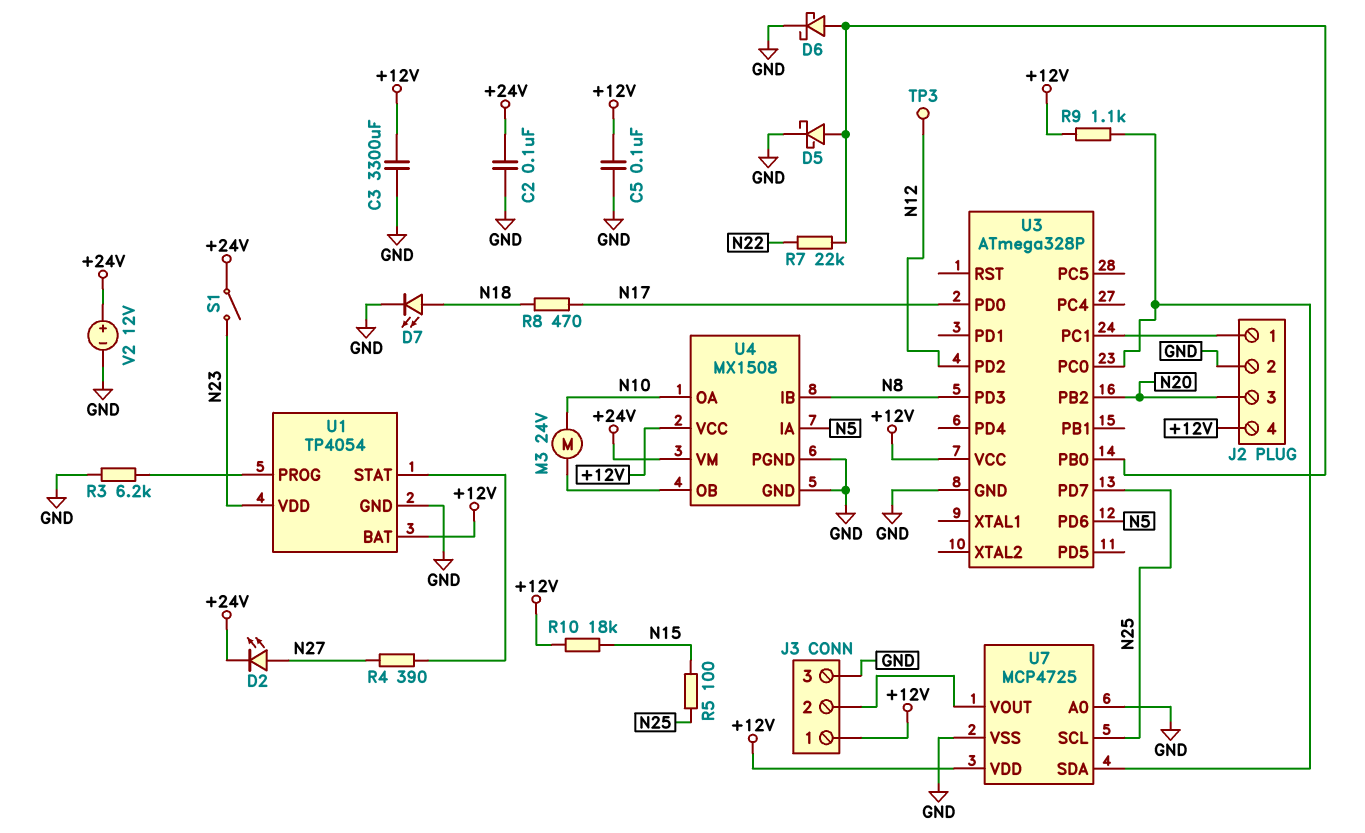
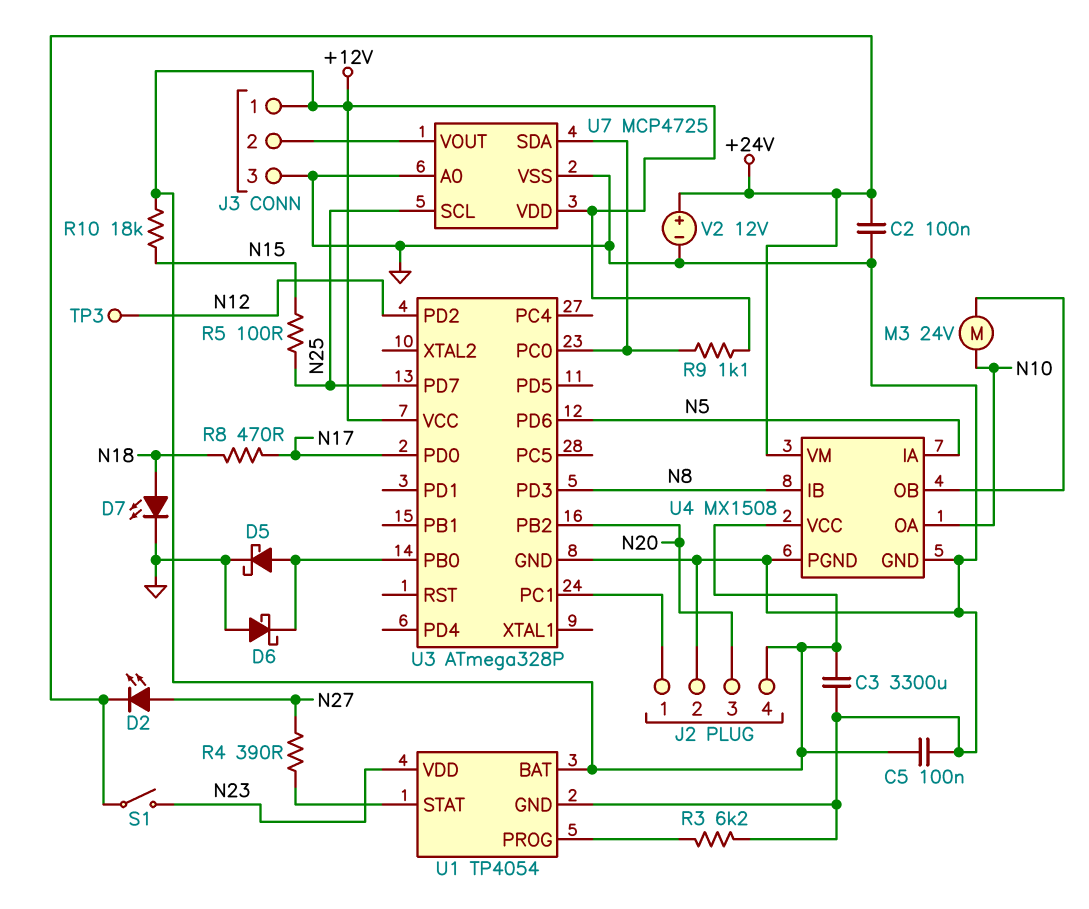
D6: schottky (A U3/PB0, K GND) -> schottky (A GND, K U3/PB0)
R7: 22k (N22, U3/PB0) -> none

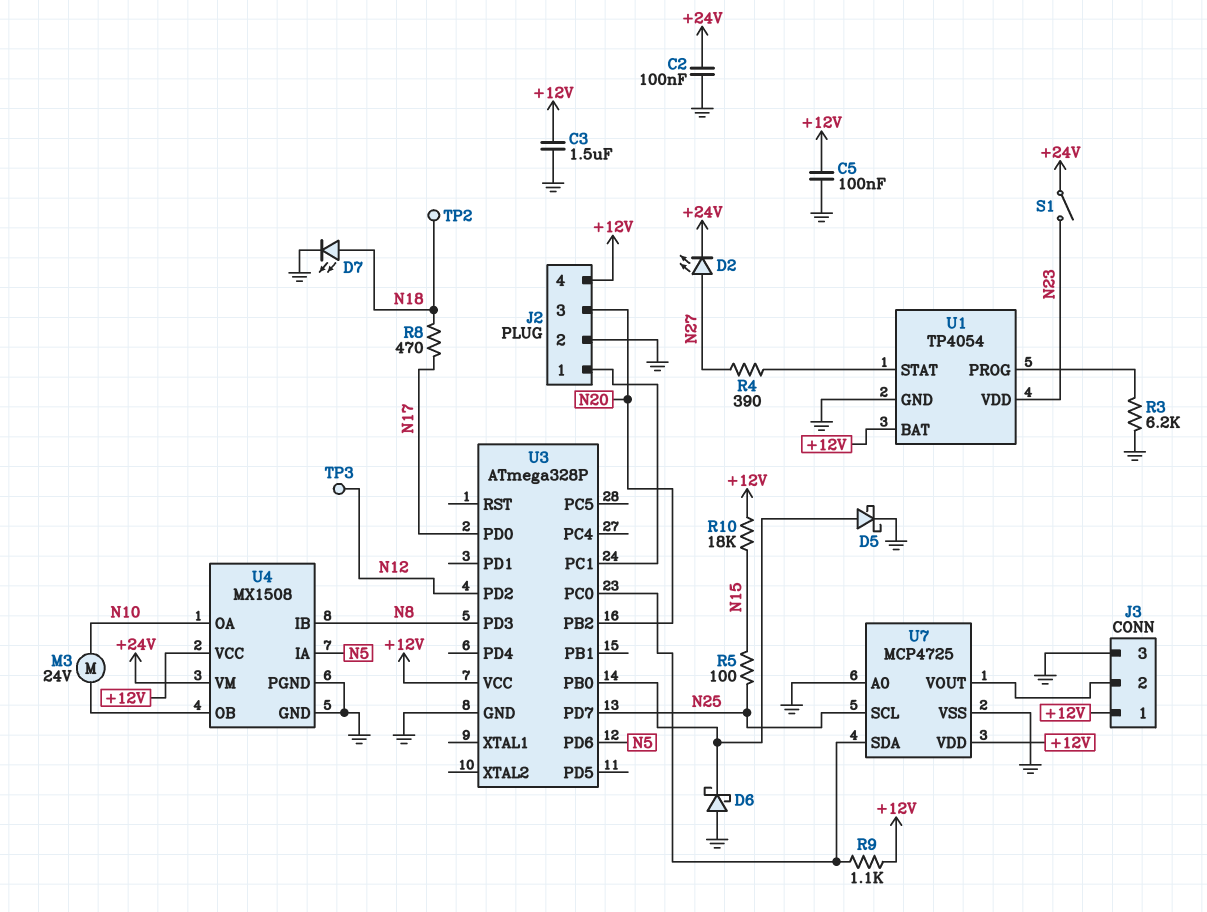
C3: 3300uF (+12V, GND) -> 1.5uF (+12V, GND)
TP2: none -> test point (N18)
V2: 12V (plus +24V, minus GND) -> none

